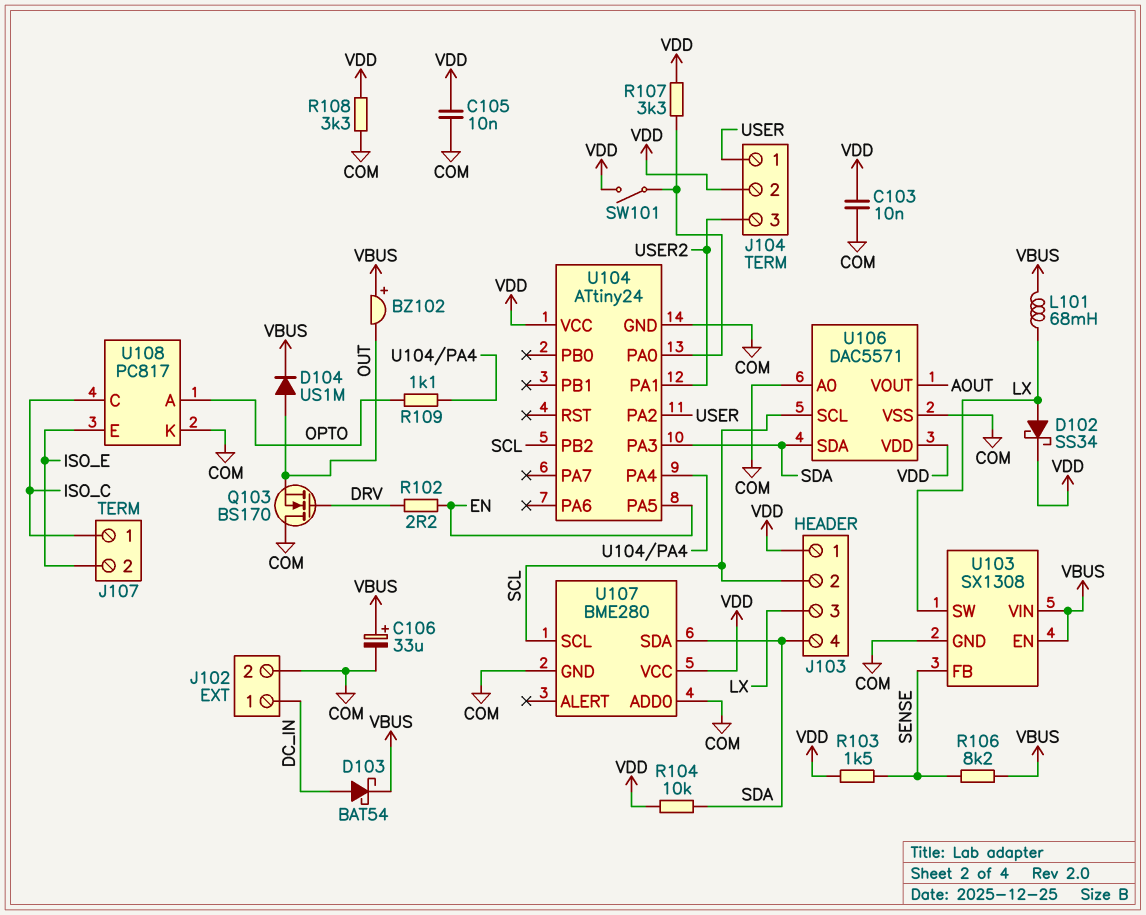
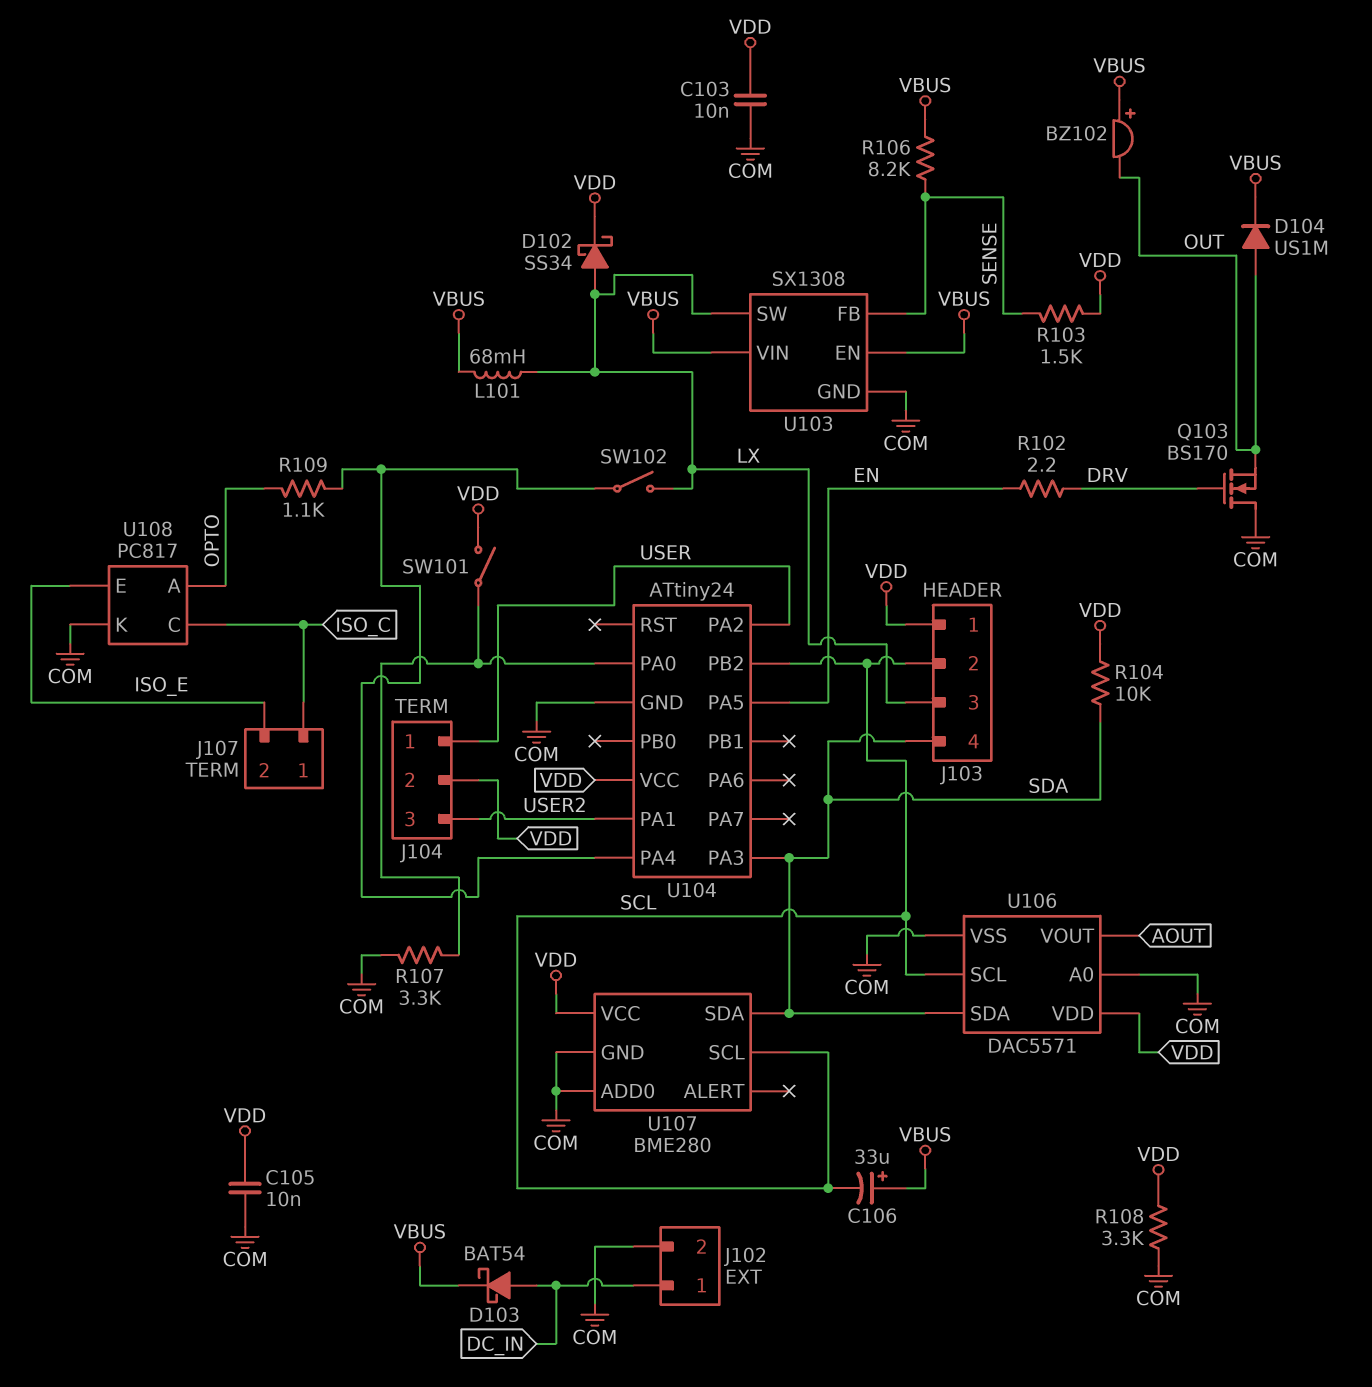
C106: 33uF (plus VBUS, minus COM) -> 33uF (plus VBUS, minus SCL)
R107: 3.3k (U104/PA0, VDD) -> 3.3k (COM, U104/PA0)
SW102: none -> switch (LX, U104/PA4)

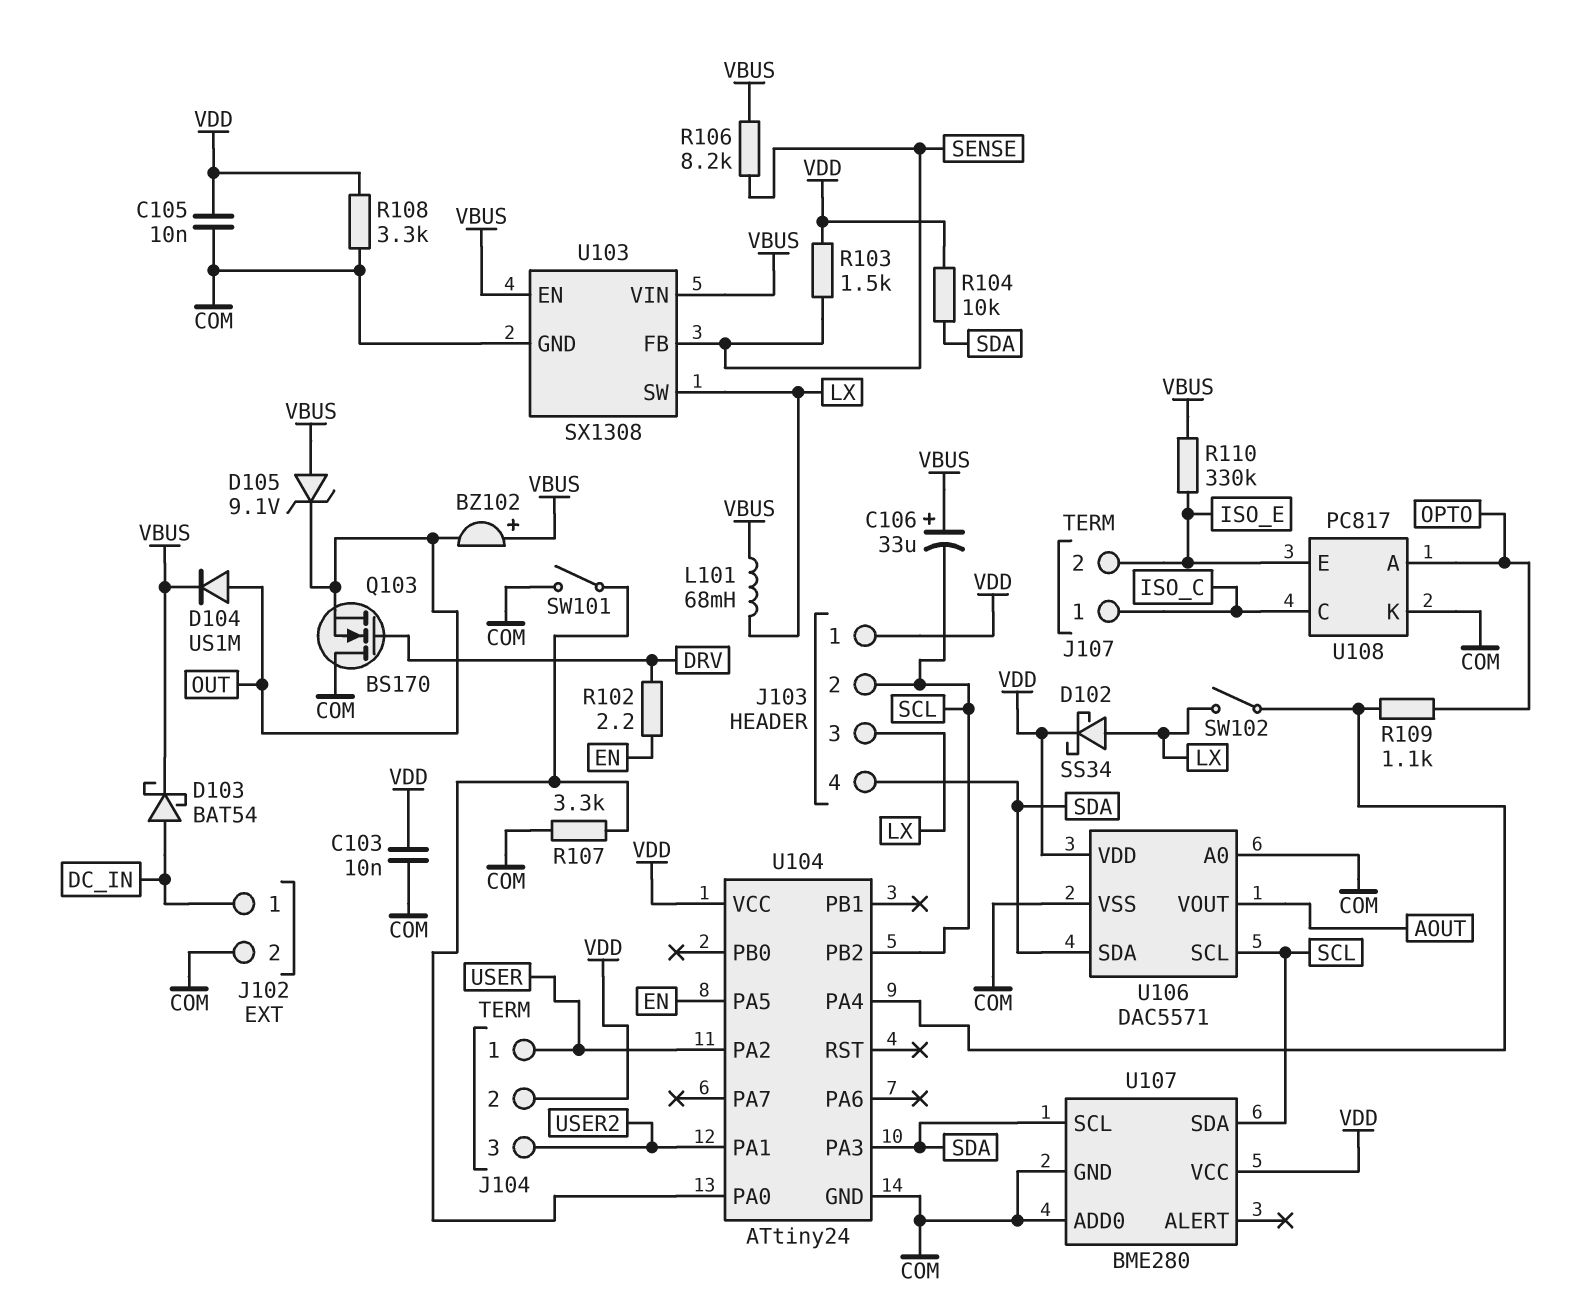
D105: none -> zener 9.1V (A VBUS, K OUT)
R110: none -> 330k (ISO_E, VBUS)
SW101: switch (U104/PA0, VDD) -> switch (COM, U104/PA0)
U107 pin SCL: SCL -> SDA
U107 pin SDA: SDA -> SCL

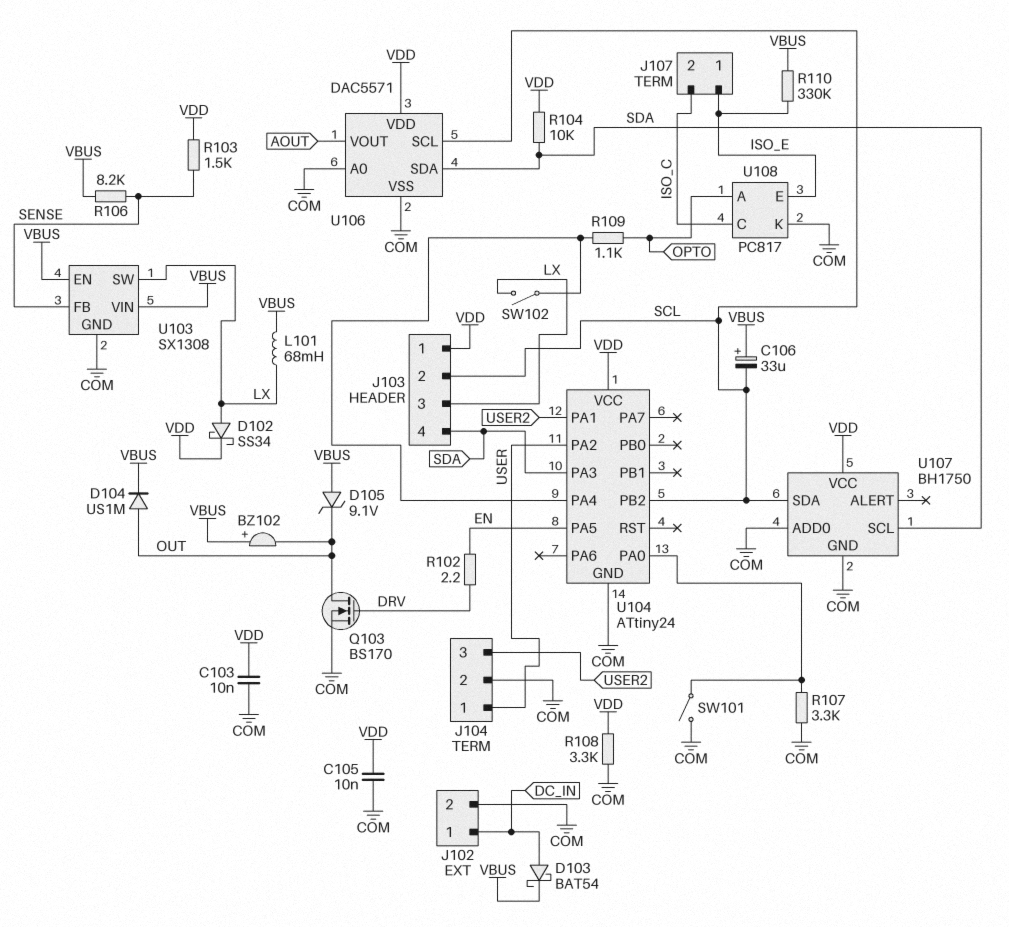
J104 pin 2: VDD -> COM
J107 pin 1: ISO_C -> ISO_E
J107 pin 2: ISO_E -> ISO_C
Q103: NMOS BS170 (G DRV, D COM, S OUT) -> NMOS BS170 (G DRV, D OUT, S COM)
U107: BME280 -> BH1750

